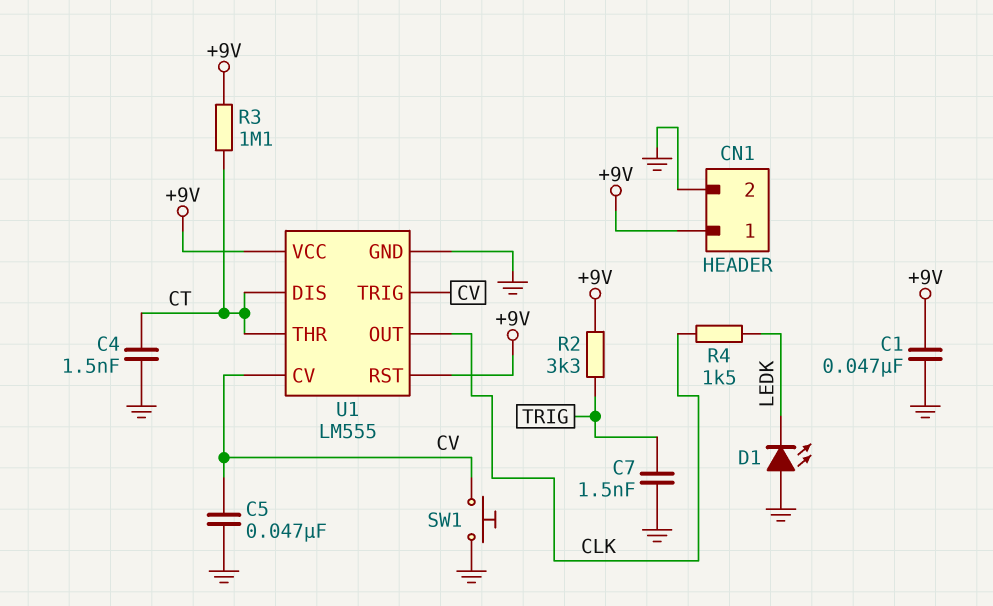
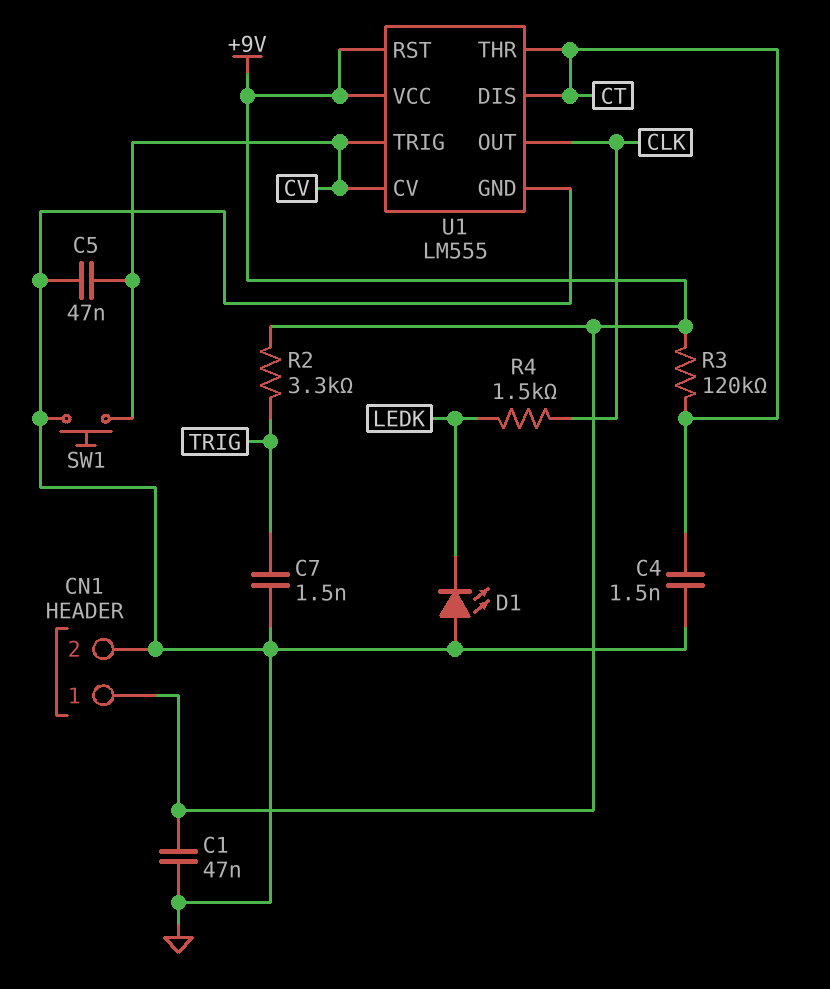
R3: 1.1M (+9V, CT) -> 120k (+9V, CT)

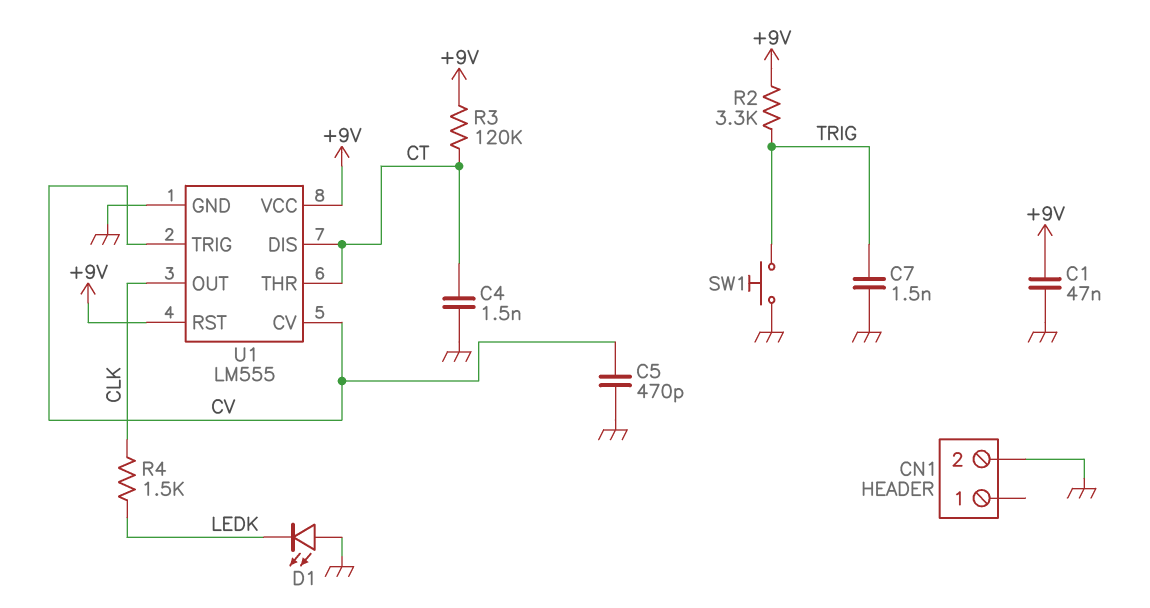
C5: 47nF (CV, GND) -> 470pF (CV, GND)
CN1 pin 1: +9V -> none
SW1: button (CV, GND) -> button (GND, TRIG)

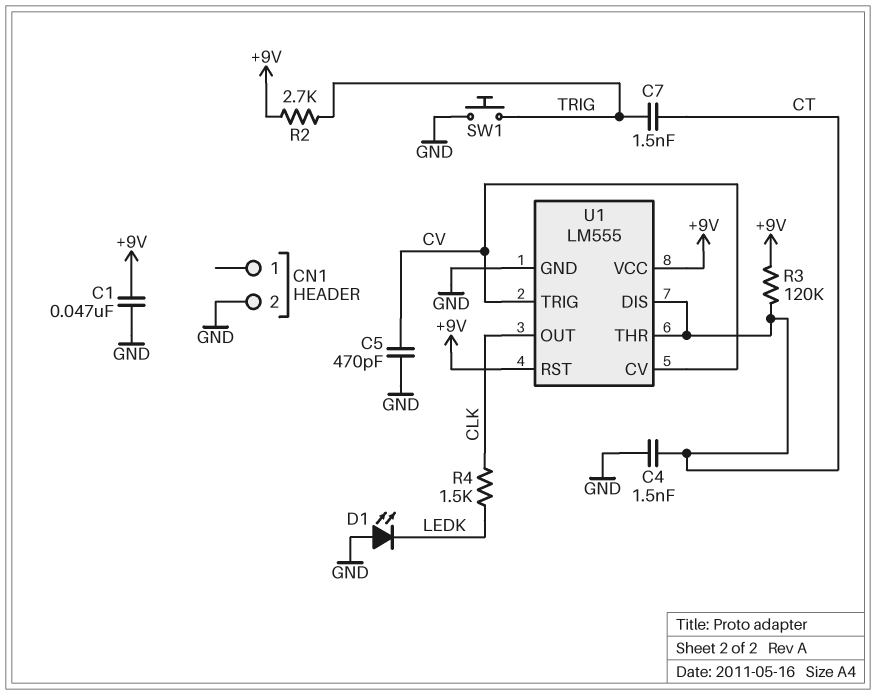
C7: 1.5nF (GND, TRIG) -> 1.5nF (CT, TRIG)
R2: 3.3k (+9V, TRIG) -> 2.7k (+9V, TRIG)

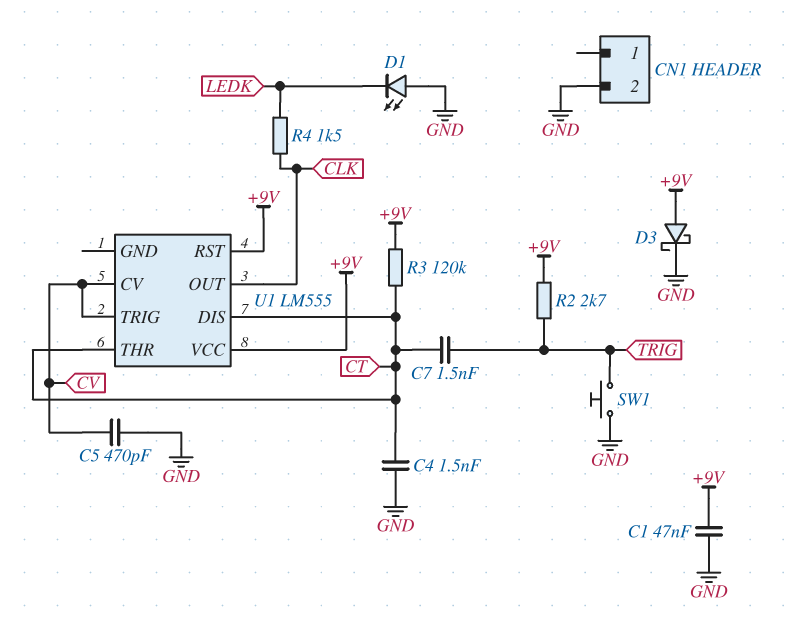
D3: none -> schottky (A +9V, K GND)
U1 pin GND: GND -> none

